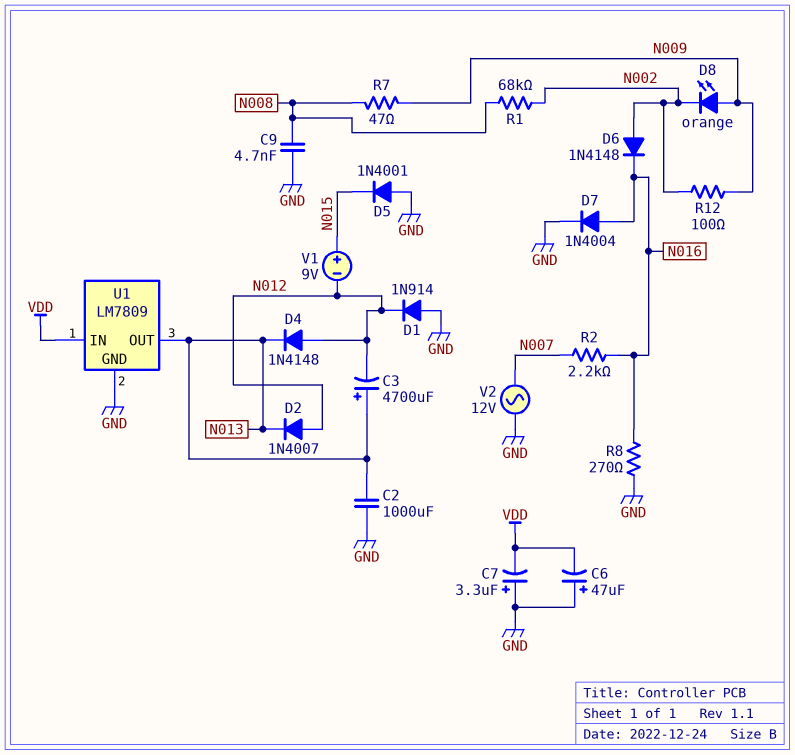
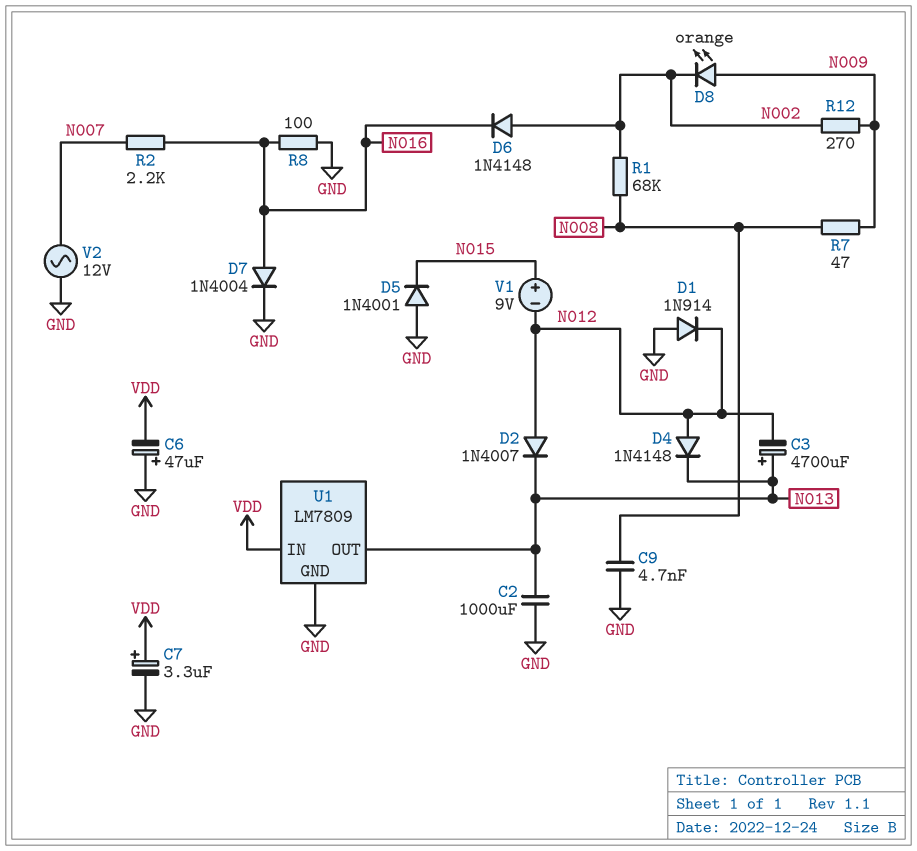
C7: 3.3uF (plus GND, minus VDD) -> 3.3uF (plus VDD, minus GND)
R8: 270 (GND, N016) -> 100 (GND, N016)
R12: 100 (N002, N009) -> 270 (N002, N009)

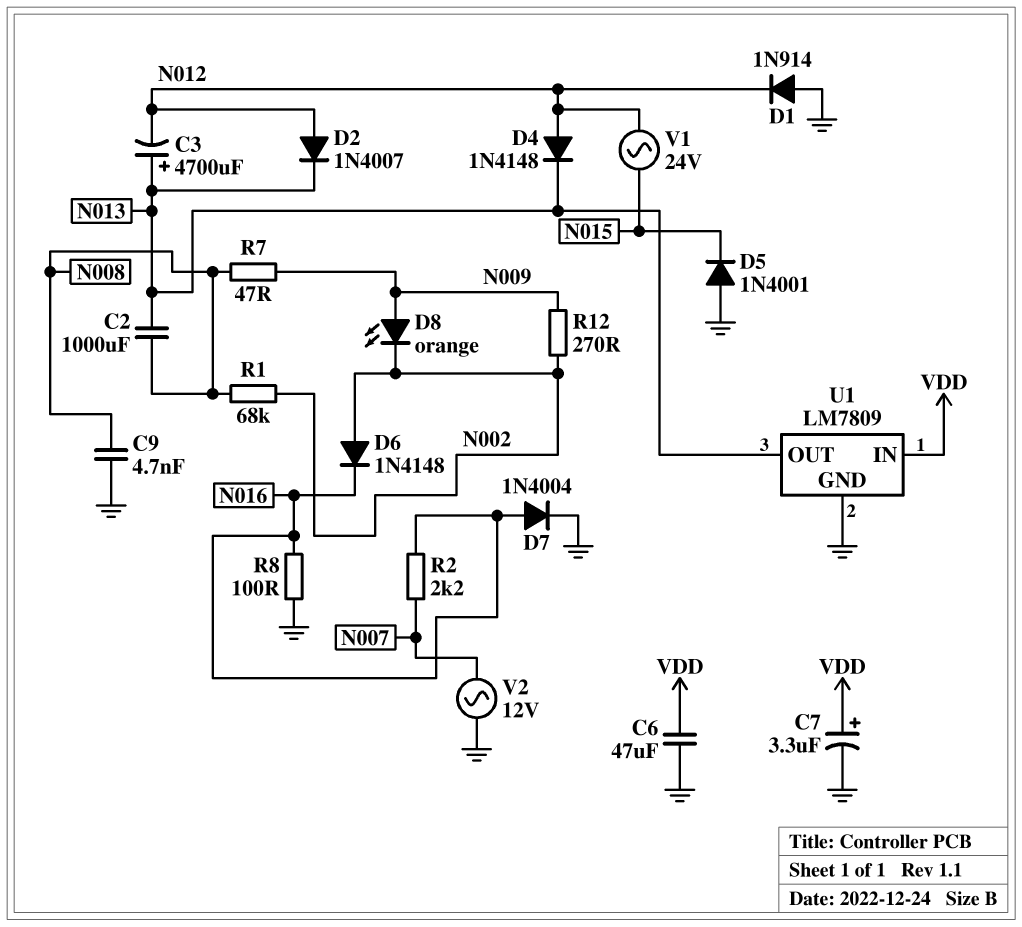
C2: 1000uF (GND, N013) -> 1000uF (N008, N013)
C6: 47uF (plus GND, minus VDD) -> 47uF (GND, VDD)
V1: 9V (plus N015, minus N012) -> AC 24V (N012, N015)

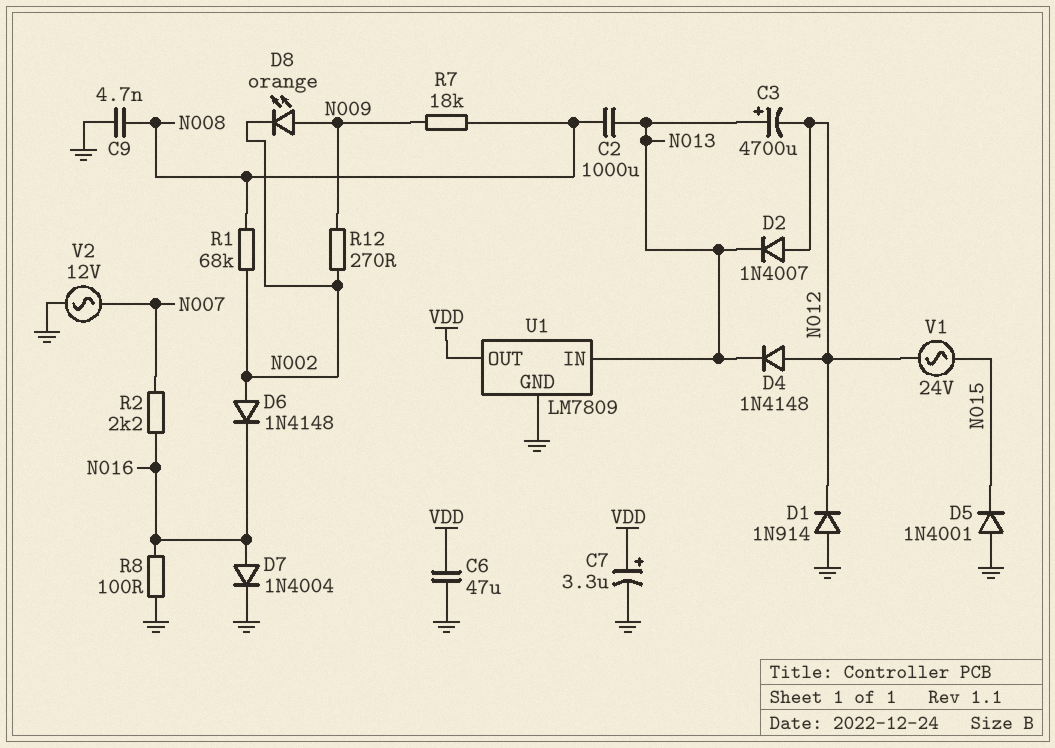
R7: 47 (N008, N009) -> 18k (N008, N009)
U1 pin IN: VDD -> N013
U1 pin OUT: N013 -> VDD

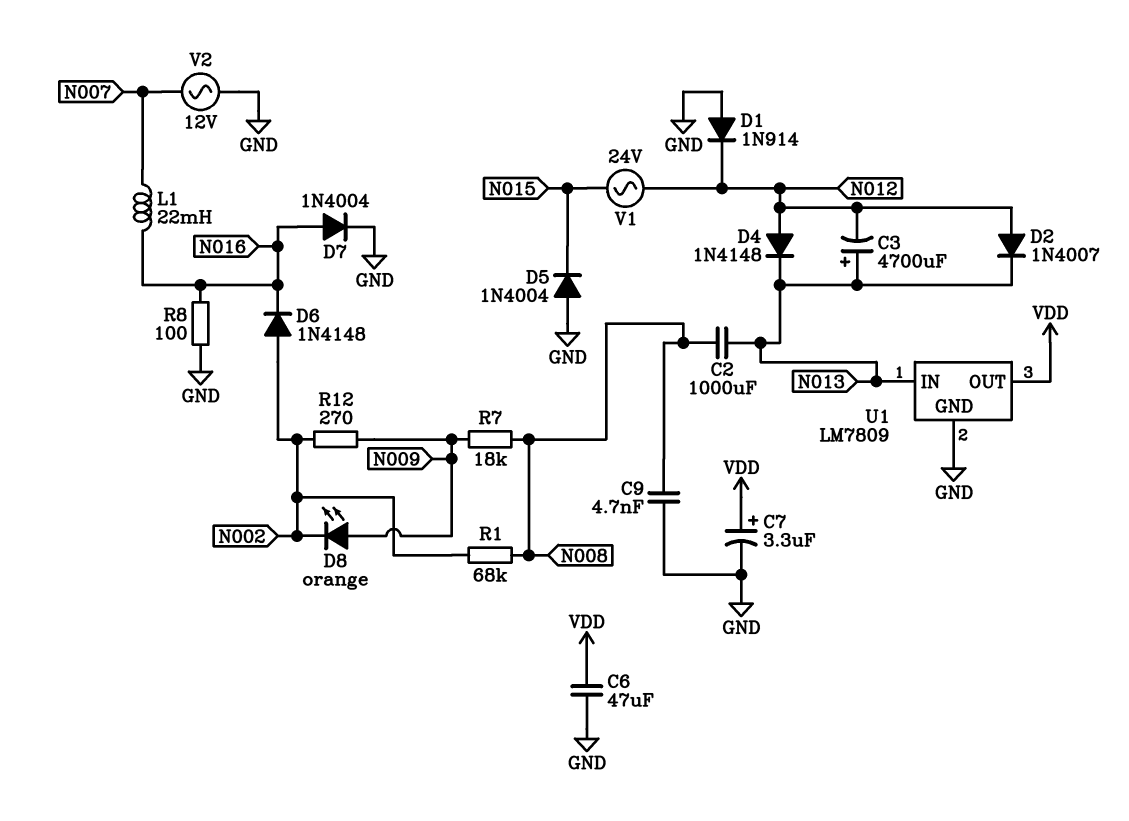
D5: diode 1N4001 (A GND, K N015) -> diode 1N4004 (A GND, K N015)
L1: none -> 22mH (N007, N016)
R2: 2.2k (N007, N016) -> none

